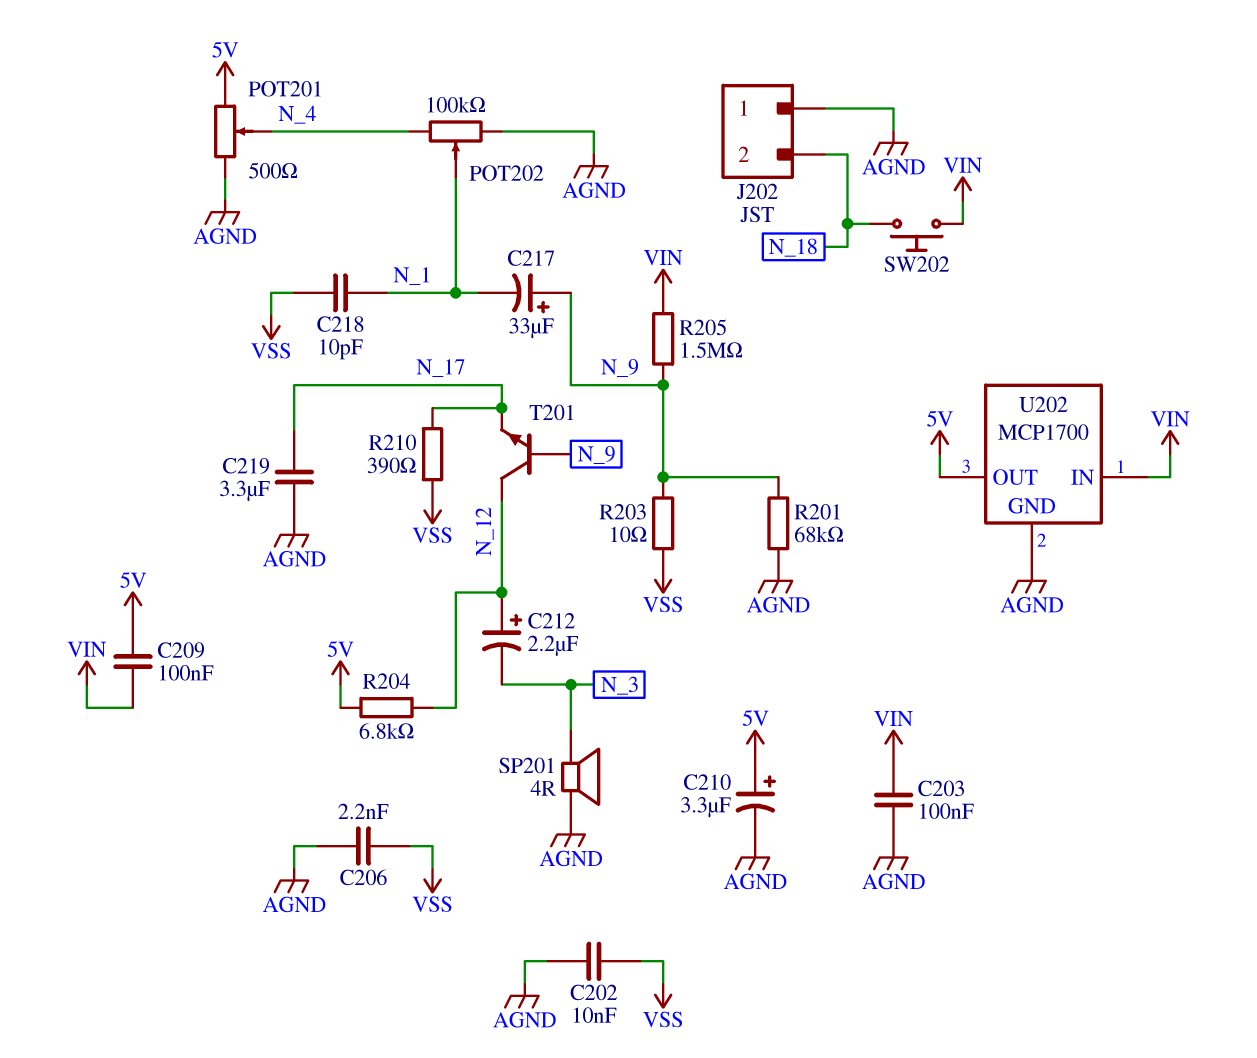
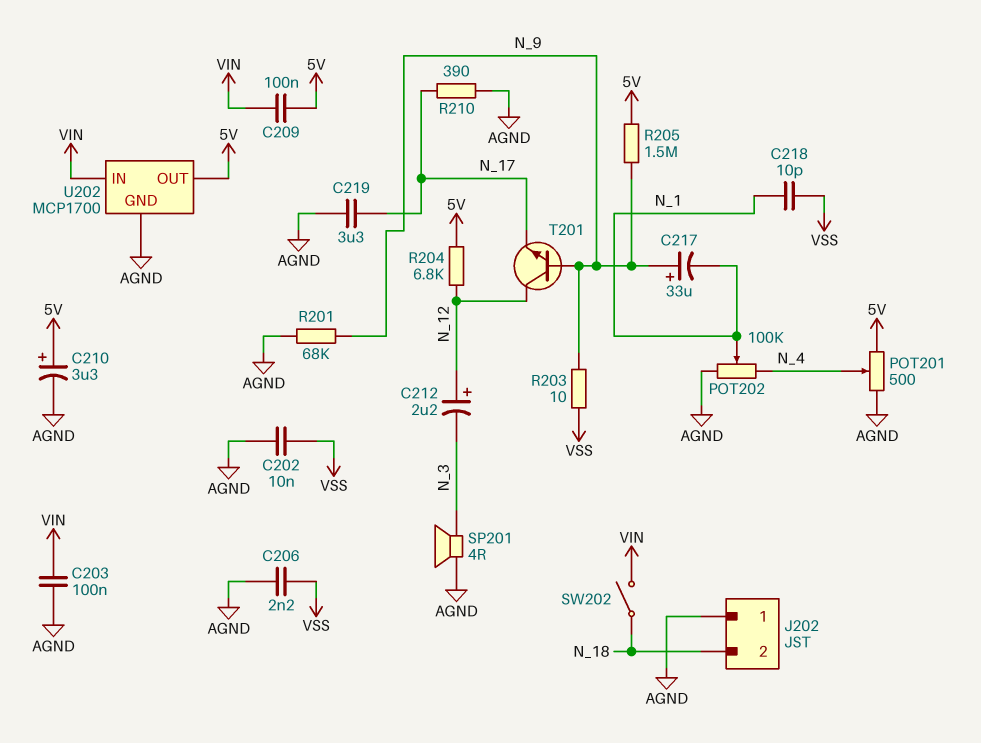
R205: 1.5M (N_9, VIN) -> 1.5M (5V, N_9)
R210: 390 (N_17, VSS) -> 390 (AGND, N_17)
SW202: button (N_18, VIN) -> switch (N_18, VIN)

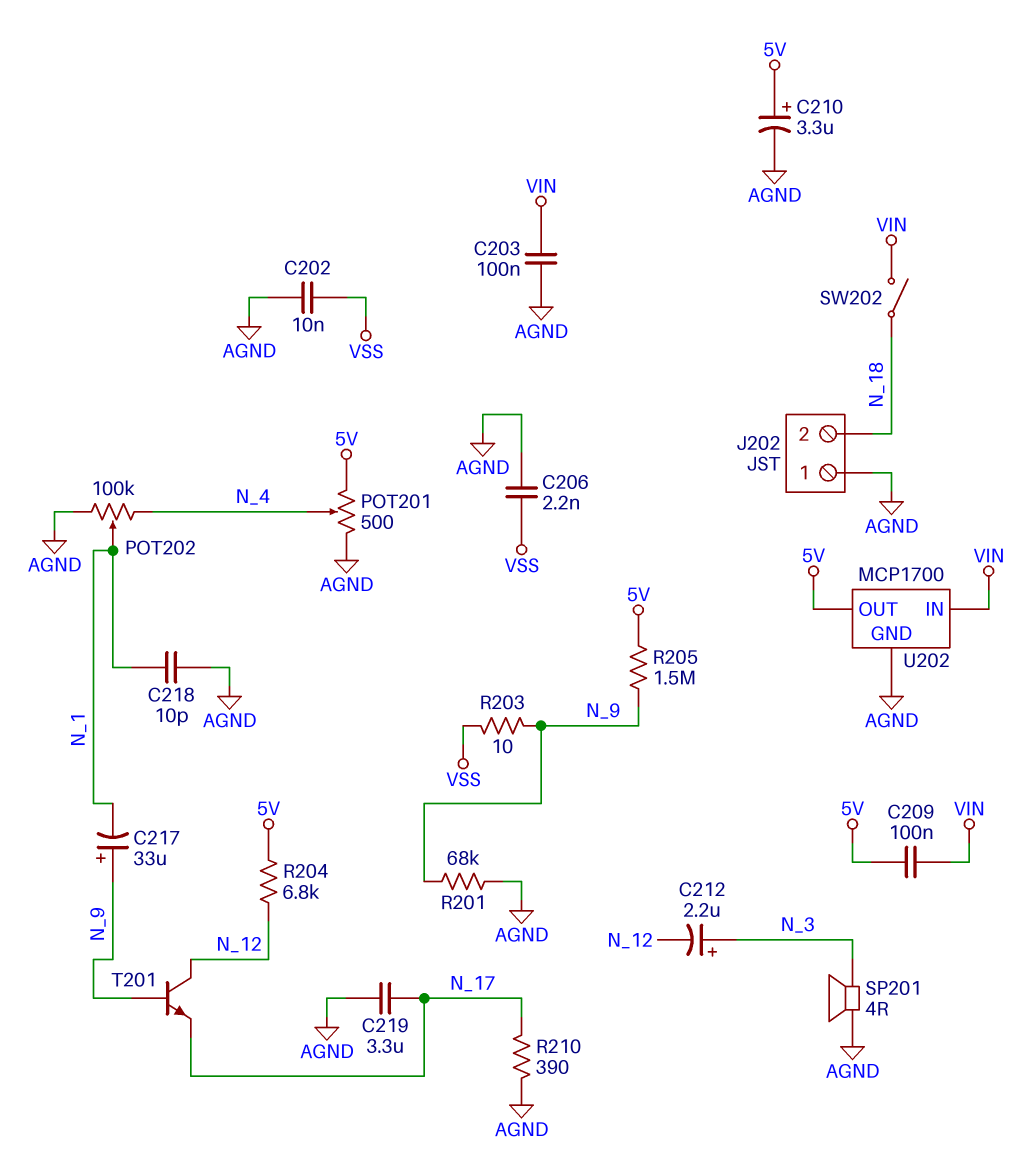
C212: 2.2uF (plus N_12, minus N_3) -> 2.2uF (plus N_3, minus N_12)
C218: 10pF (N_1, VSS) -> 10pF (AGND, N_1)

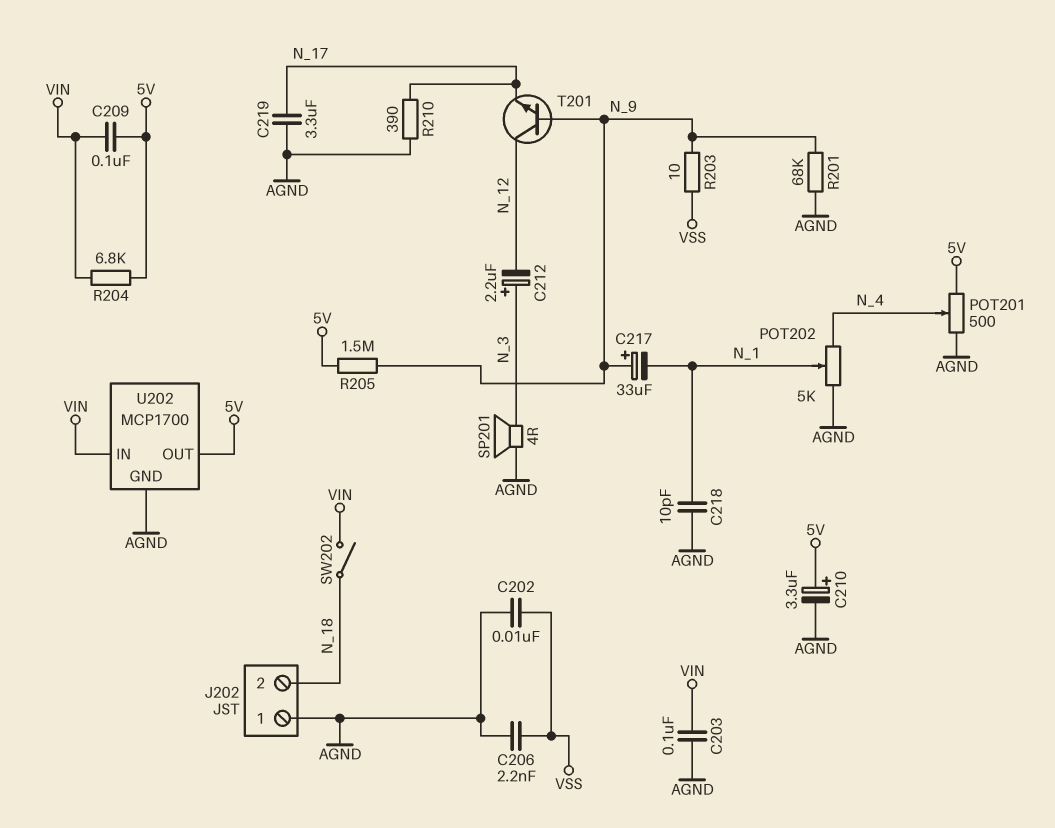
POT202: 100k (AGND, N_4, wiper N_1) -> 5k (AGND, N_4, wiper N_1)
R204: 6.8k (5V, N_12) -> 6.8k (5V, VIN)

